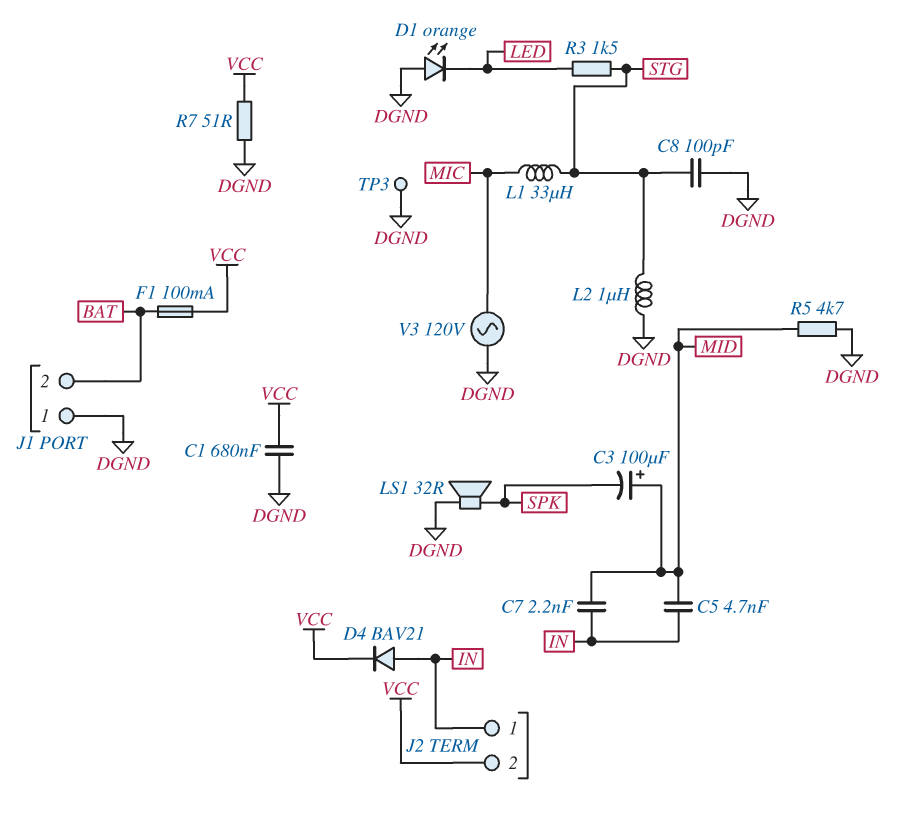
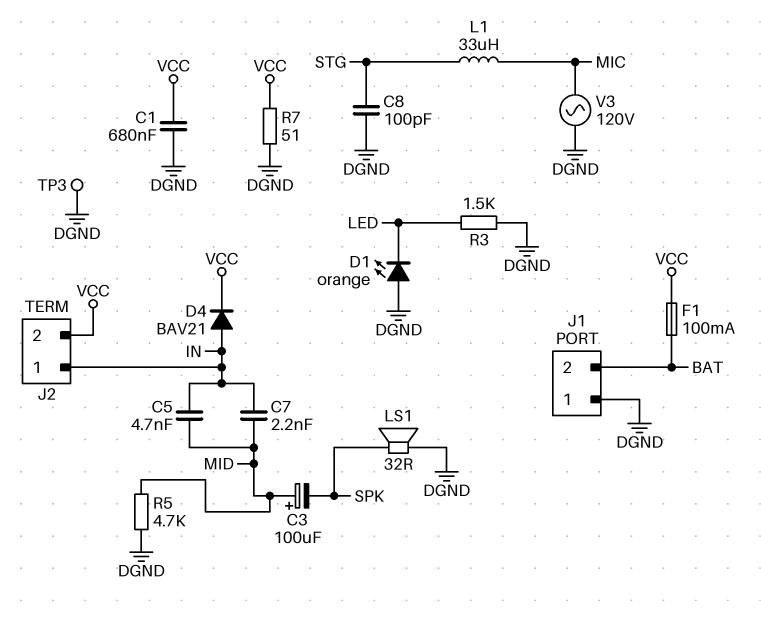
L2: 1uH (DGND, STG) -> none
R3: 1.5k (LED, STG) -> 1.5k (DGND, LED)

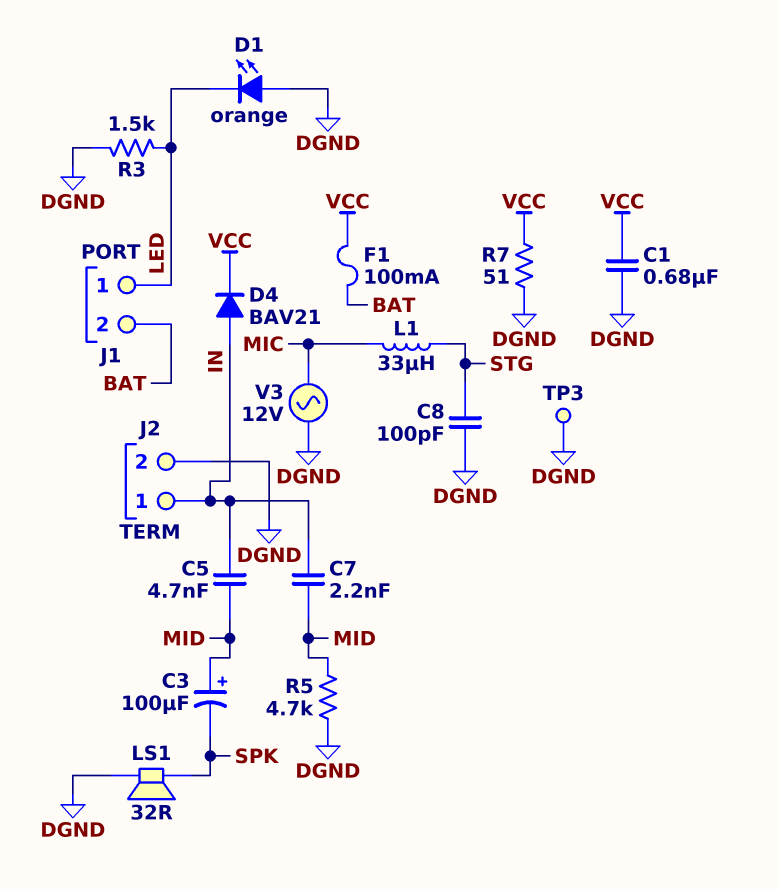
J1 pin 1: DGND -> LED
J2 pin 2: VCC -> DGND
V3: AC 120V (DGND, MIC) -> AC 12V (DGND, MIC)

